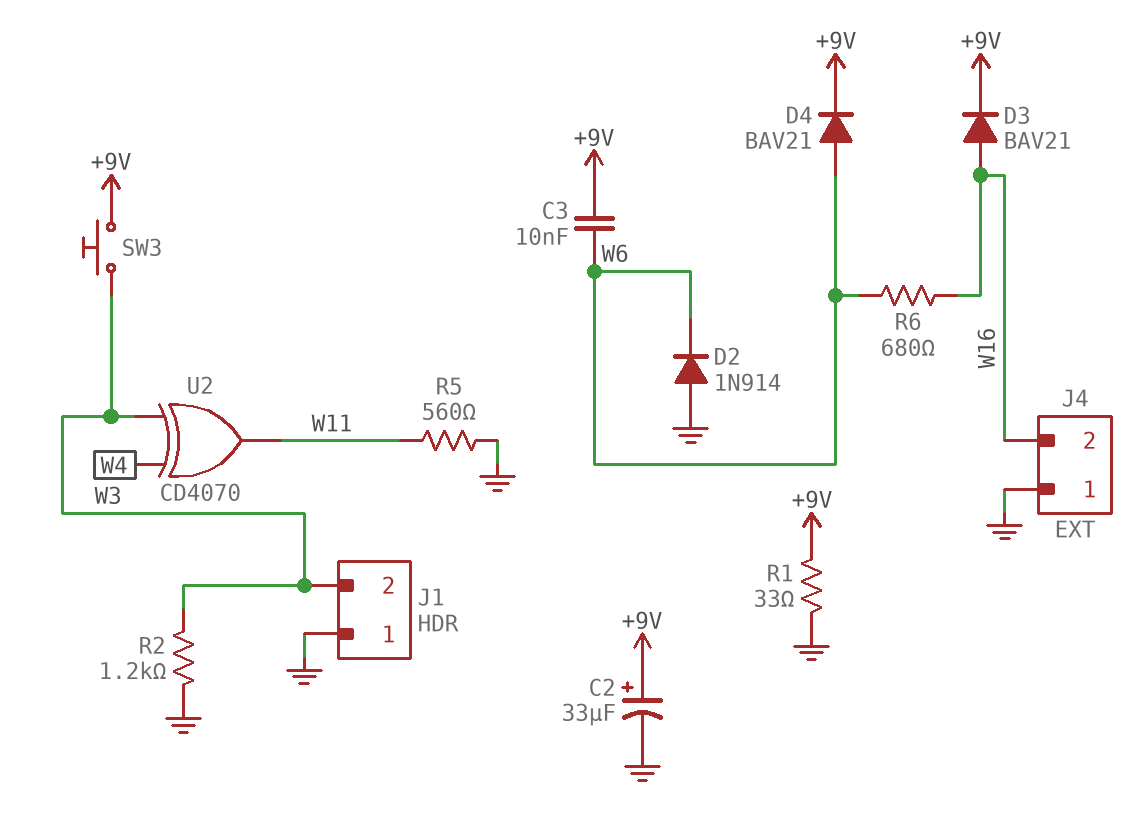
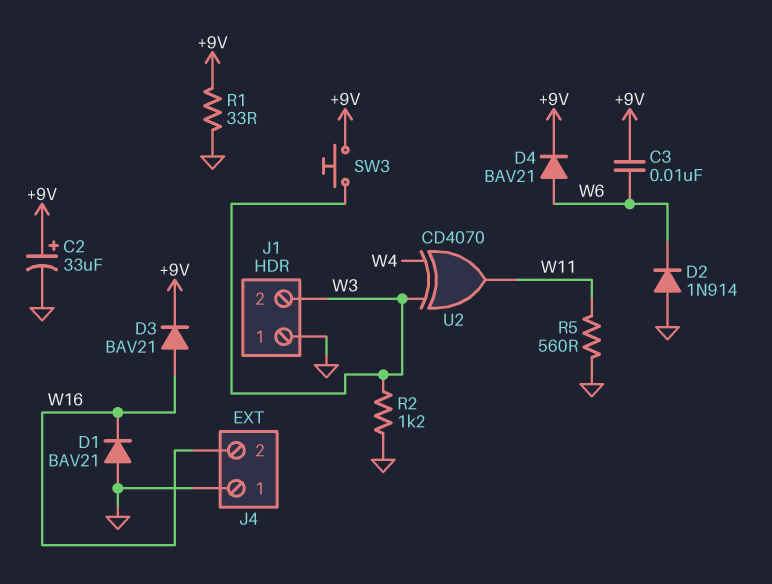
D1: none -> diode BAV21 (A GND, K W16)
R6: 680 (W6, W16) -> none

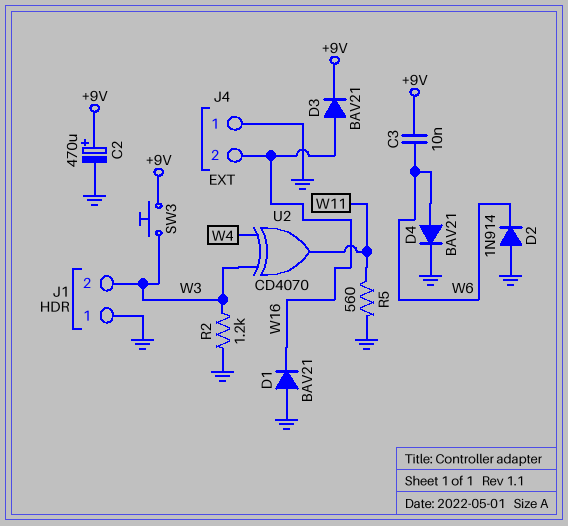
C2: 33uF (plus +9V, minus GND) -> 470uF (plus +9V, minus GND)
D4: diode BAV21 (A W6, K +9V) -> diode BAV21 (A W6, K GND)
R1: 33 (+9V, GND) -> none

